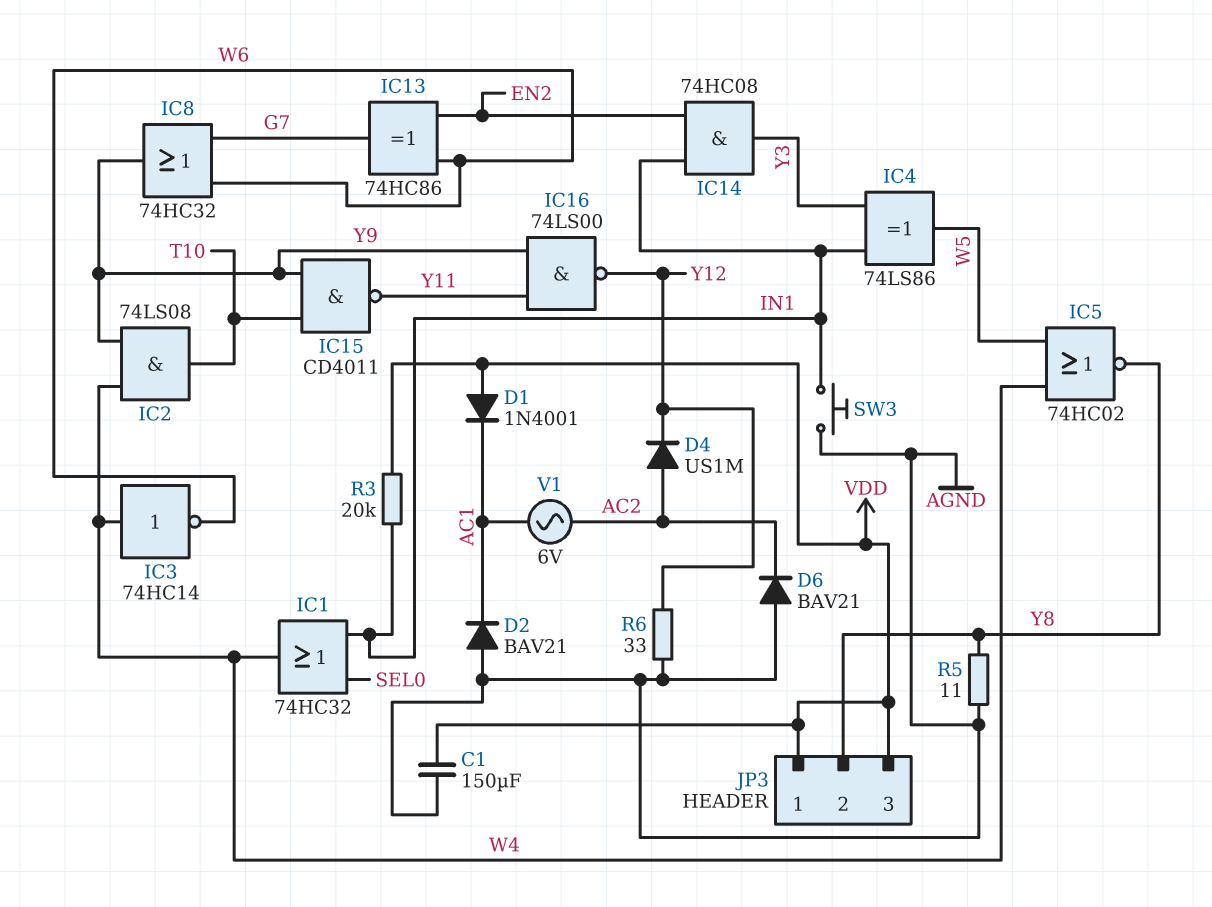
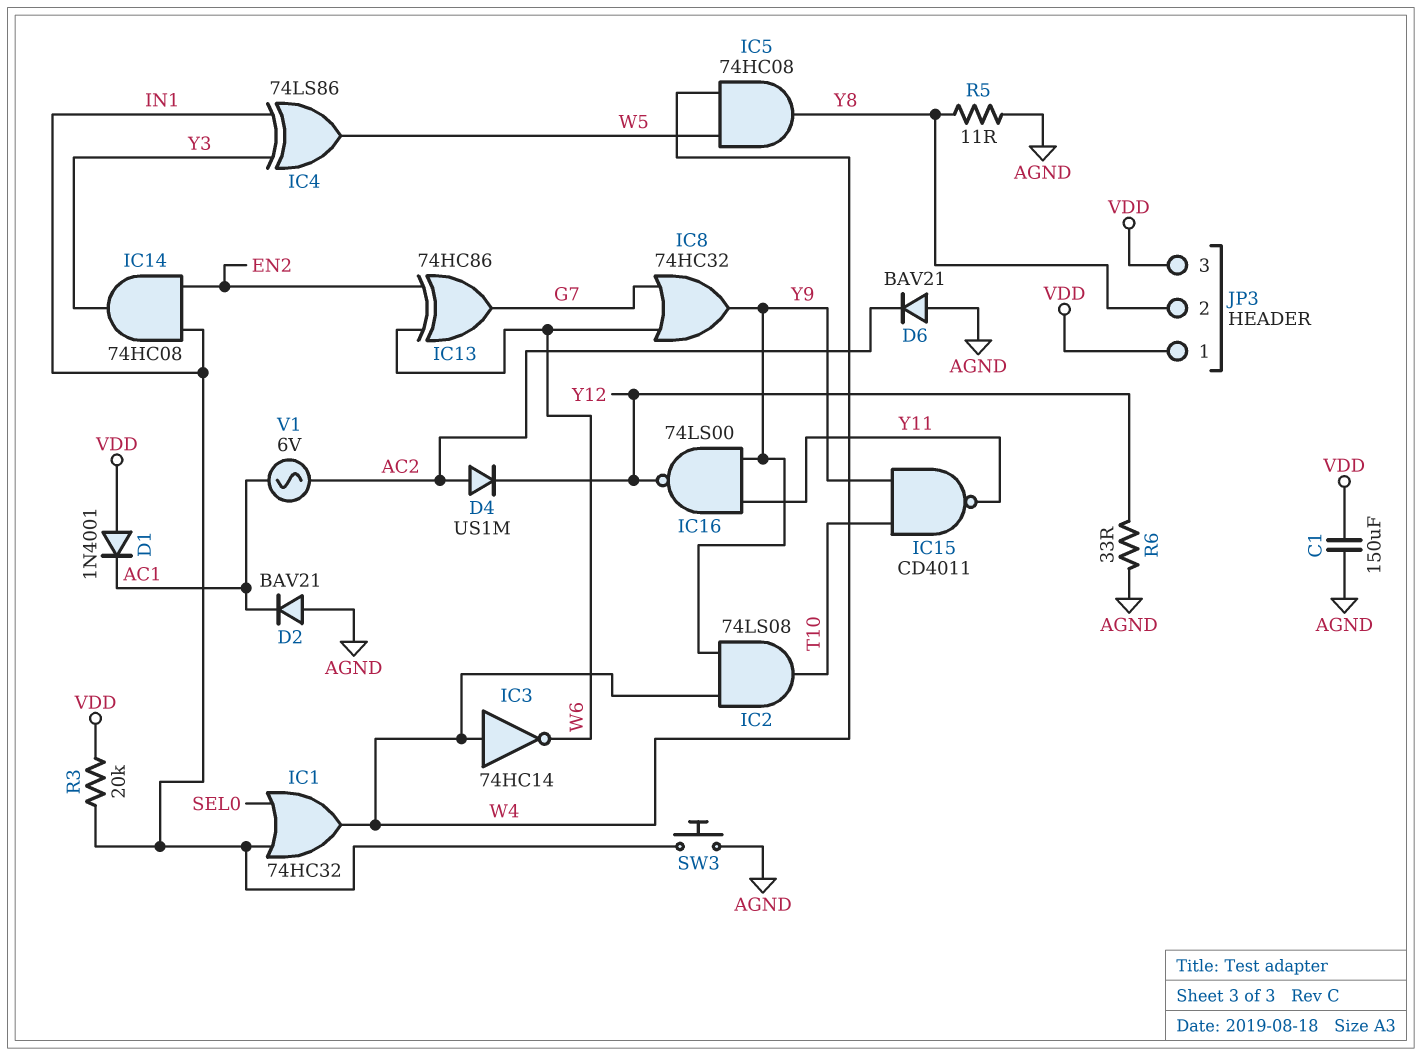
IC5: NOR 74HC02 (in W4, in W5, out Y8) -> AND 74HC08 (in W4, in W5, out Y8)

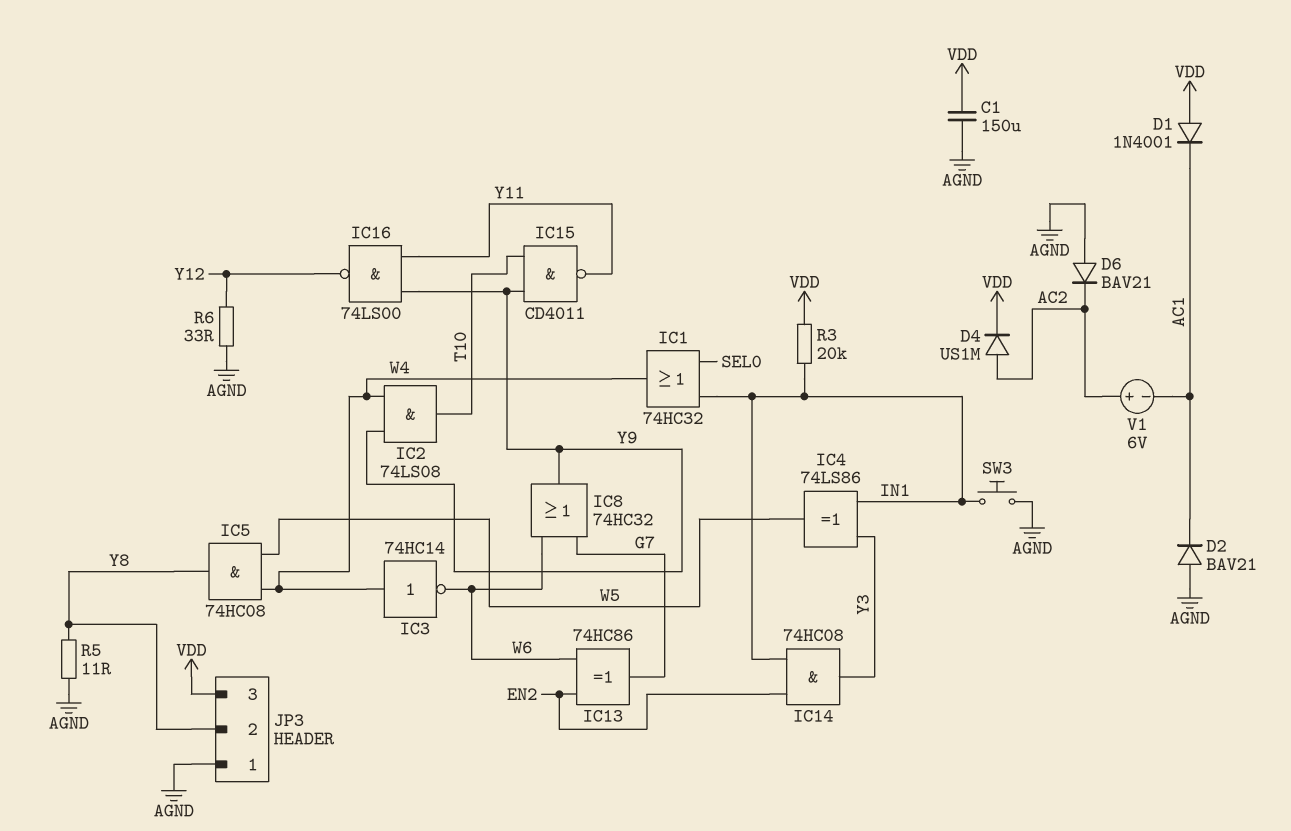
D4: diode US1M (A AC2, K Y12) -> diode US1M (A AC2, K VDD)
JP3 pin 1: VDD -> AGND
V1: AC 6V (AC1, AC2) -> 6V (plus AC2, minus AC1)

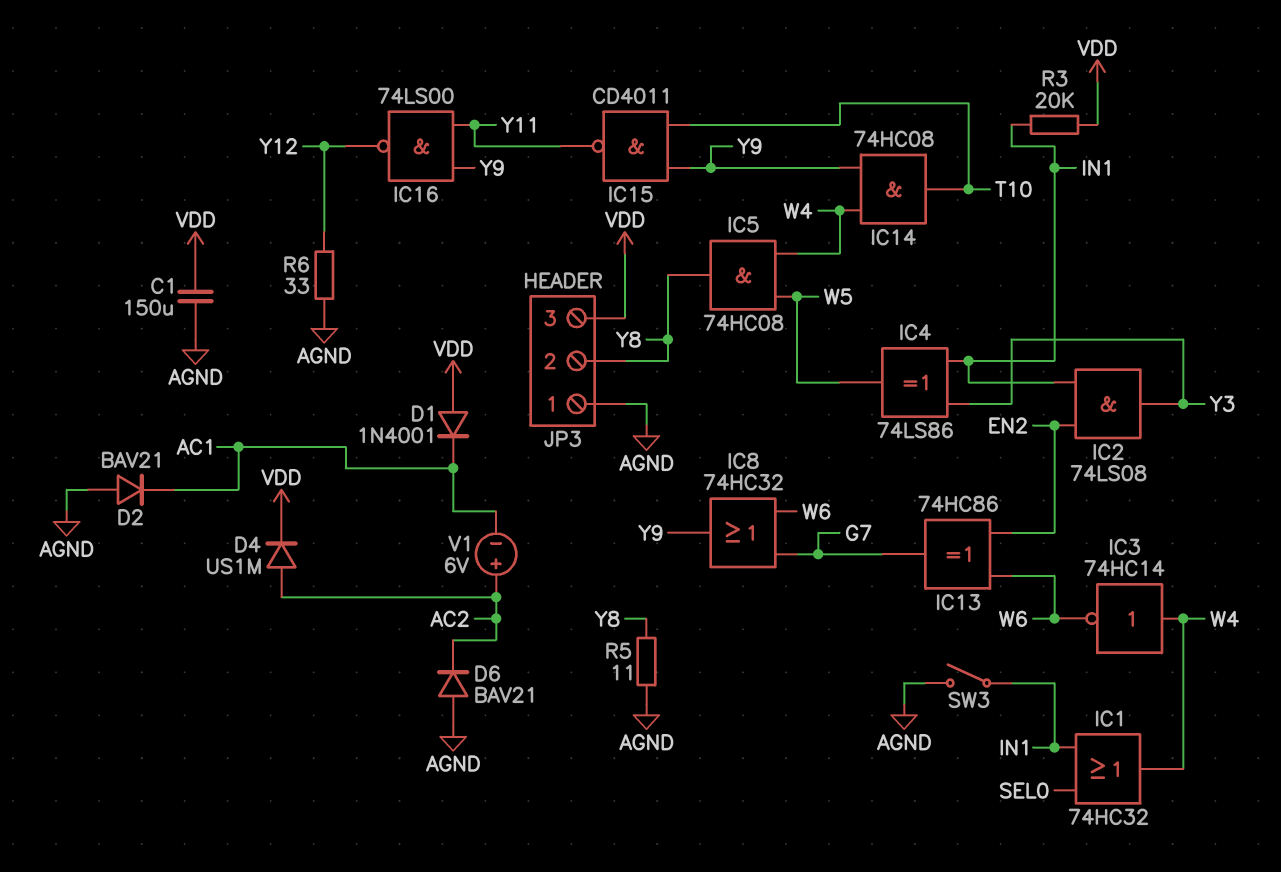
IC2: AND 74LS08 (in W4, in Y9, out T10) -> AND 74LS08 (in EN2, in IN1, out Y3)
IC14: AND 74HC08 (in EN2, in IN1, out Y3) -> AND 74HC08 (in W4, in Y9, out T10)
SW3: button (AGND, IN1) -> switch (AGND, IN1)

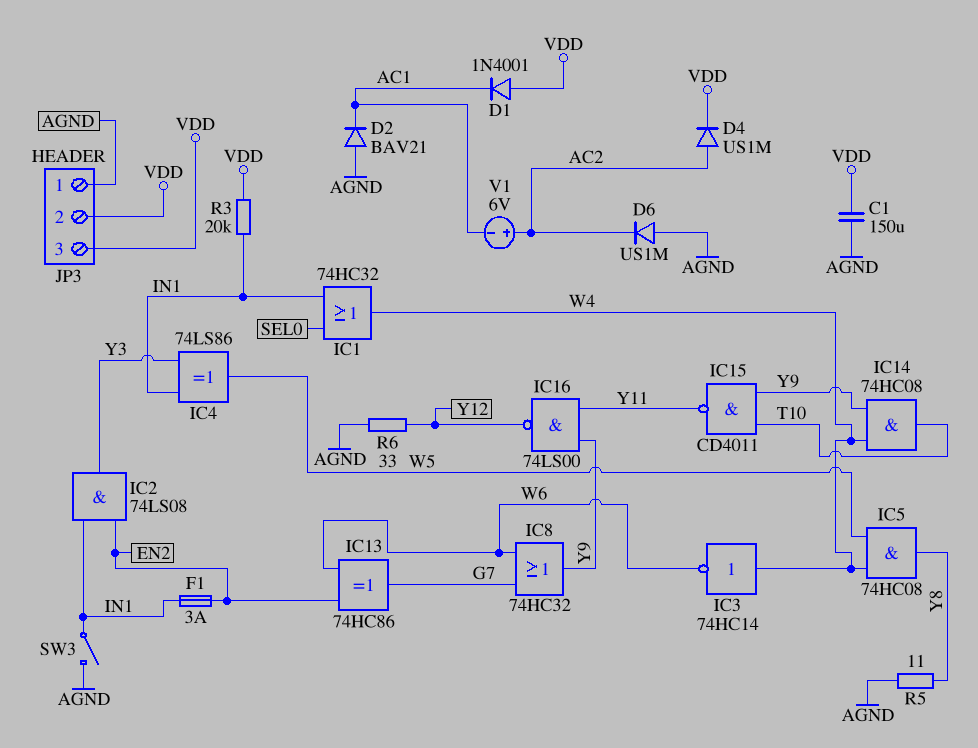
D6: diode BAV21 (A AGND, K AC2) -> diode US1M (A AGND, K AC2)
F1: none -> 3A (EN2, IN1)
JP3 pin 2: Y8 -> VDD

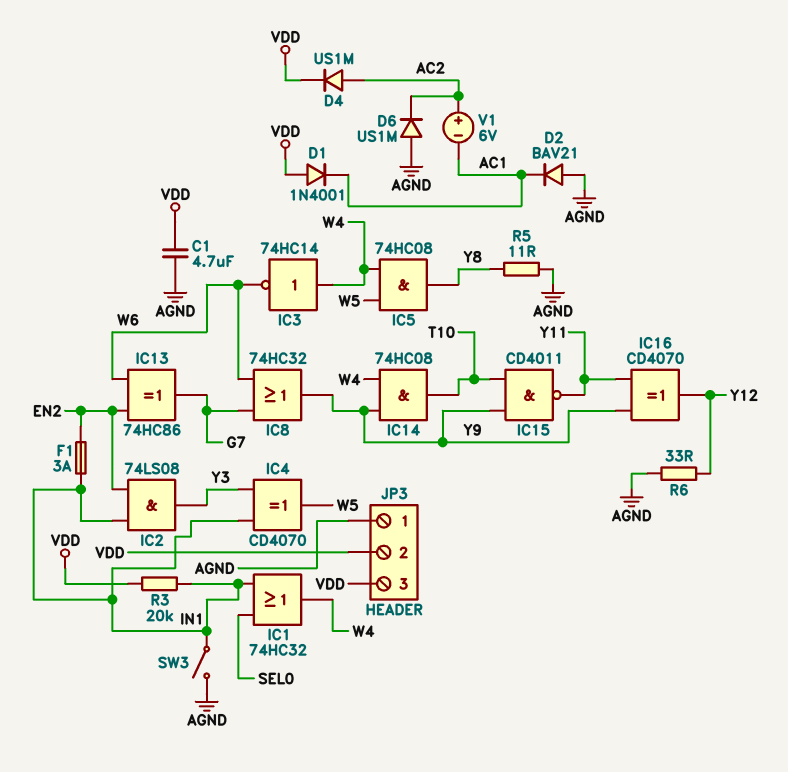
C1: 150uF (AGND, VDD) -> 4.7uF (AGND, VDD)
IC4: XOR 74LS86 (in IN1, in Y3, out W5) -> XOR CD4070 (in IN1, in Y3, out W5)
IC16: NAND 74LS00 (in Y9, in Y11, out Y12) -> XOR CD4070 (in Y9, in Y11, out Y12)

